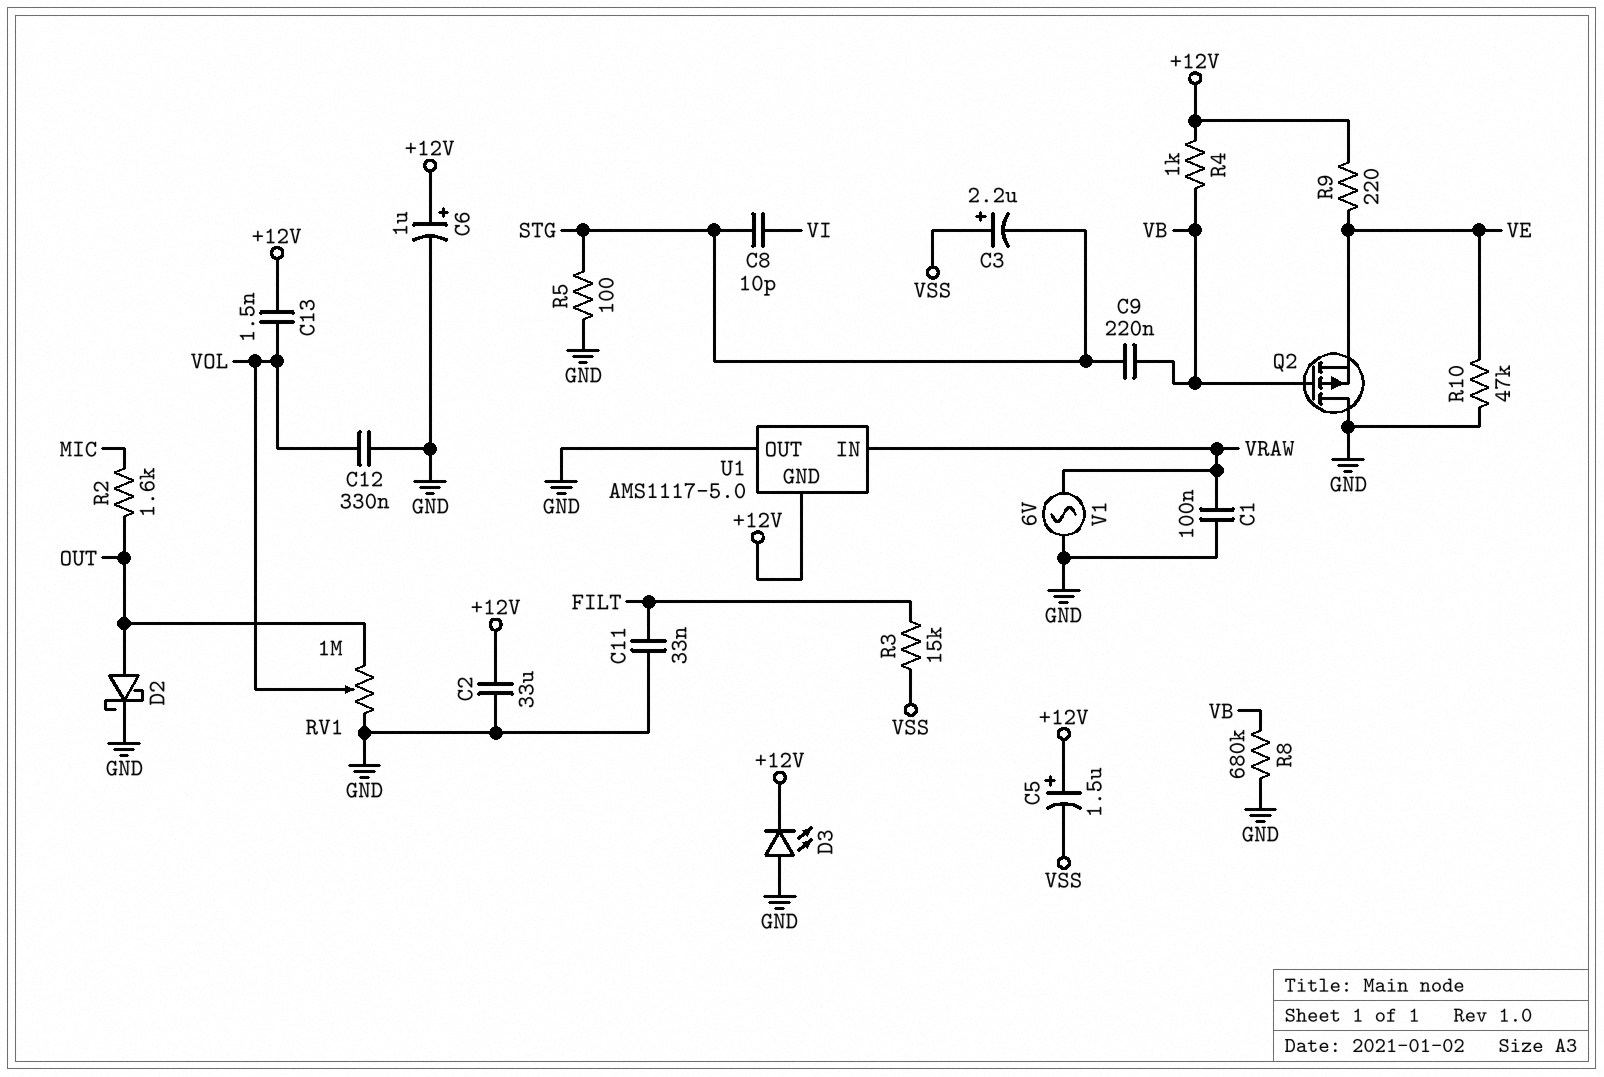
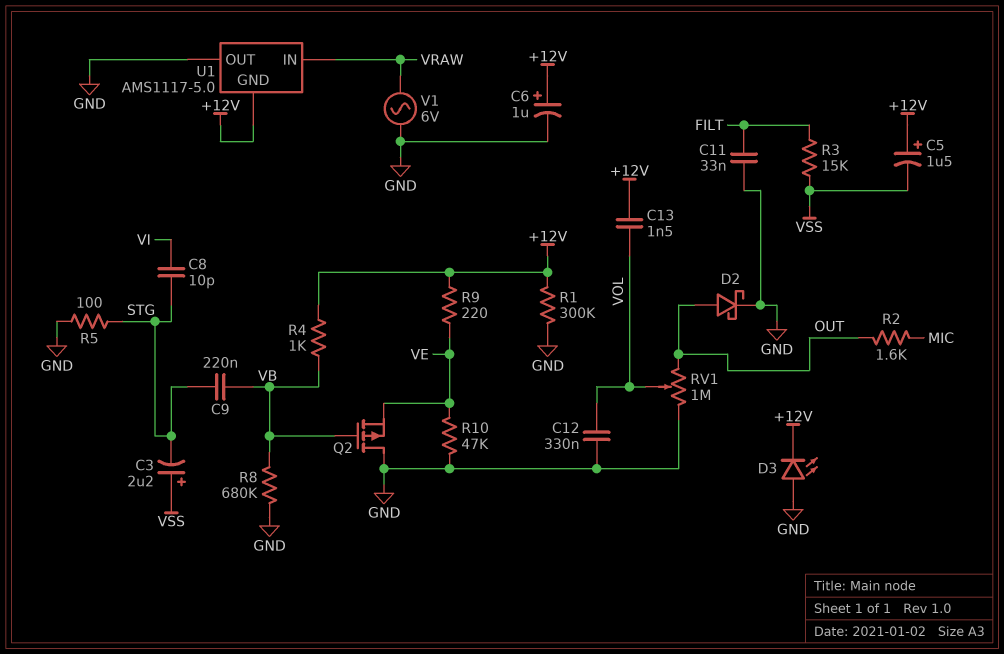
C1: 100nF (GND, VRAW) -> none
C2: 33uF (+12V, GND) -> none
R1: none -> 300k (+12V, GND)

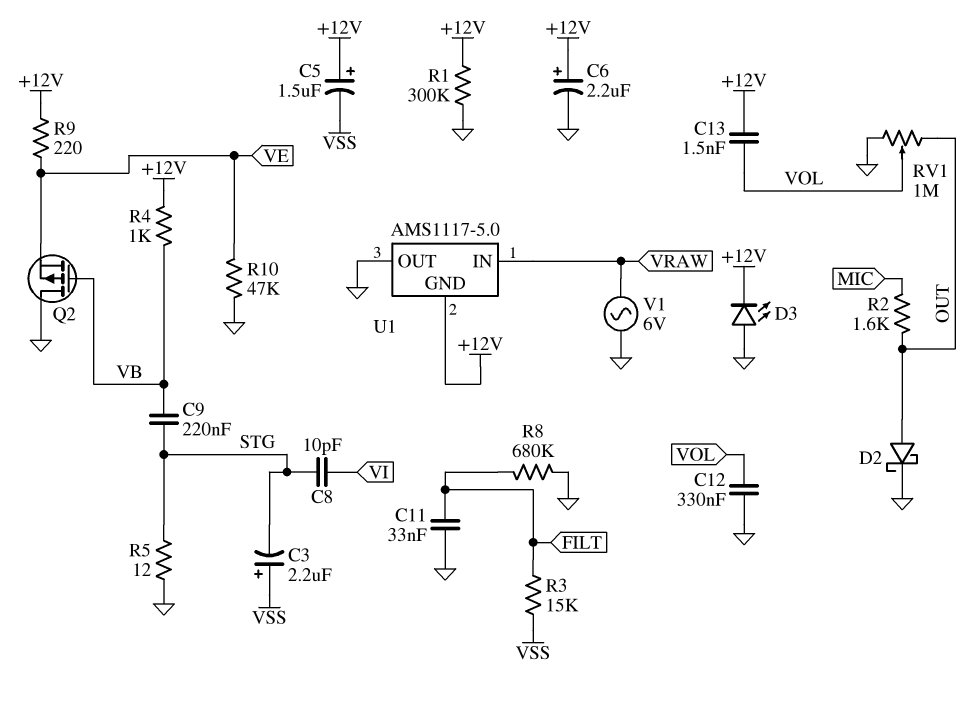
C6: 1uF (plus +12V, minus GND) -> 2.2uF (plus +12V, minus GND)
R5: 100 (GND, STG) -> 12 (GND, STG)
R8: 680k (GND, VB) -> 680k (FILT, GND)

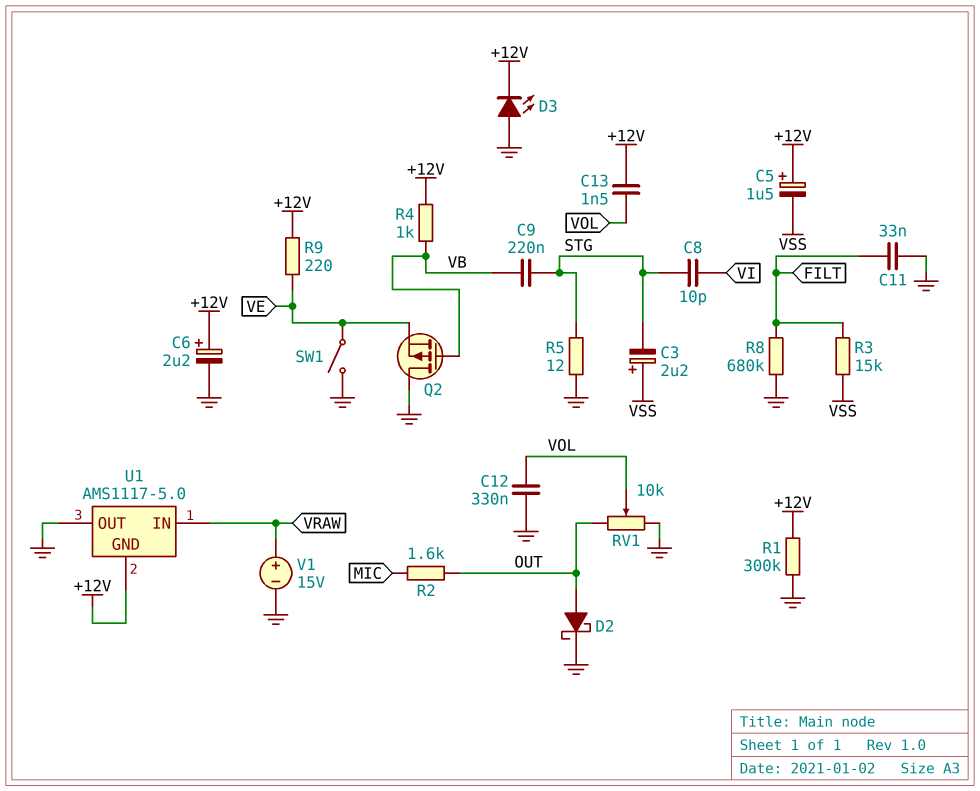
R10: 47k (GND, VE) -> none
RV1: 1M (GND, OUT, wiper VOL) -> 10k (GND, OUT, wiper VOL)
SW1: none -> switch (GND, VE)
V1: AC 6V (GND, VRAW) -> 15V (plus VRAW, minus GND)

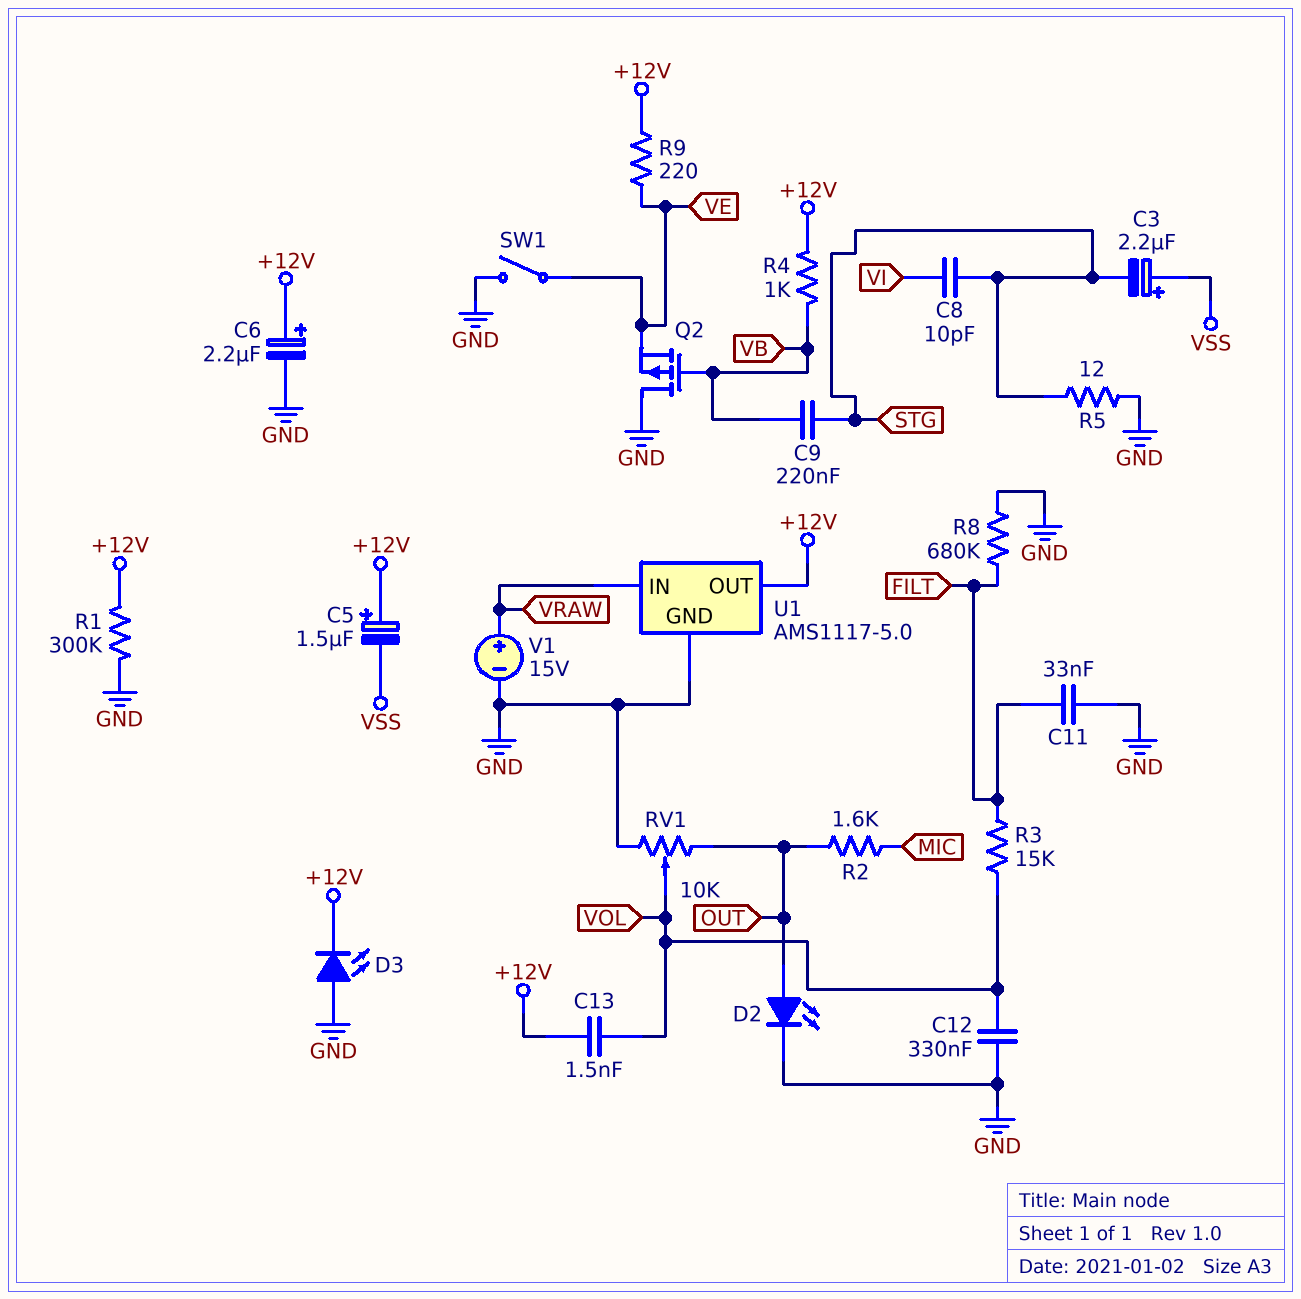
D2: schottky (A OUT, K GND) -> LED (A OUT, K GND)
R3: 15k (FILT, VSS) -> 15k (FILT, VOL)
U1 pin GND: +12V -> GND
U1 pin OUT: GND -> +12V

